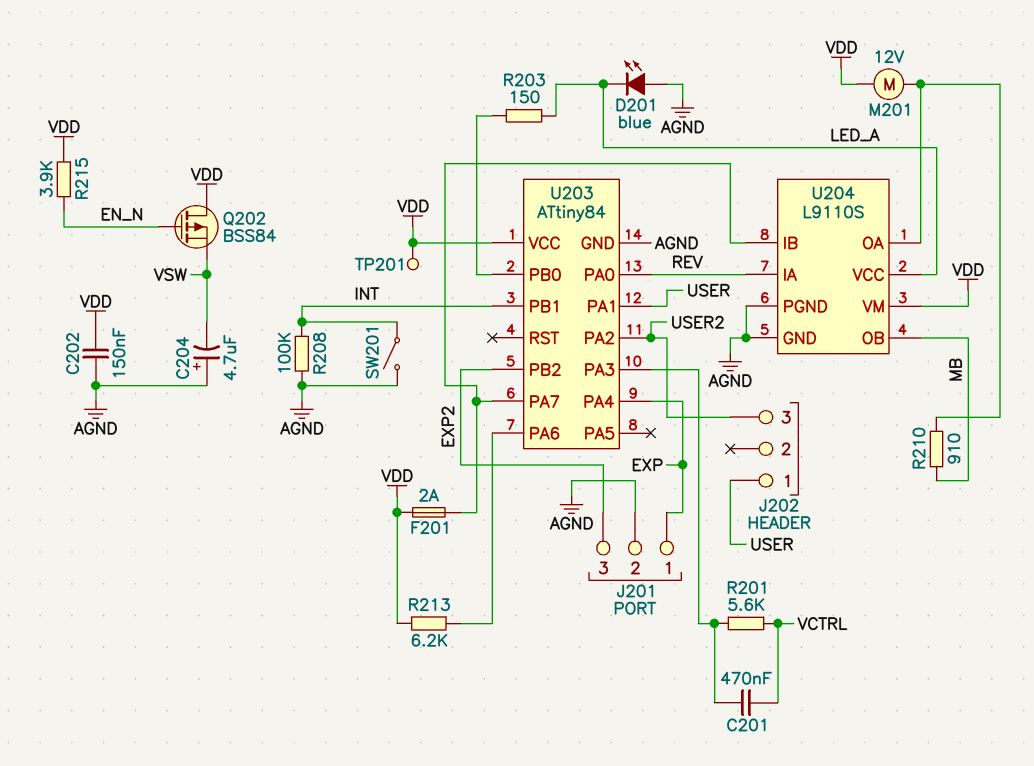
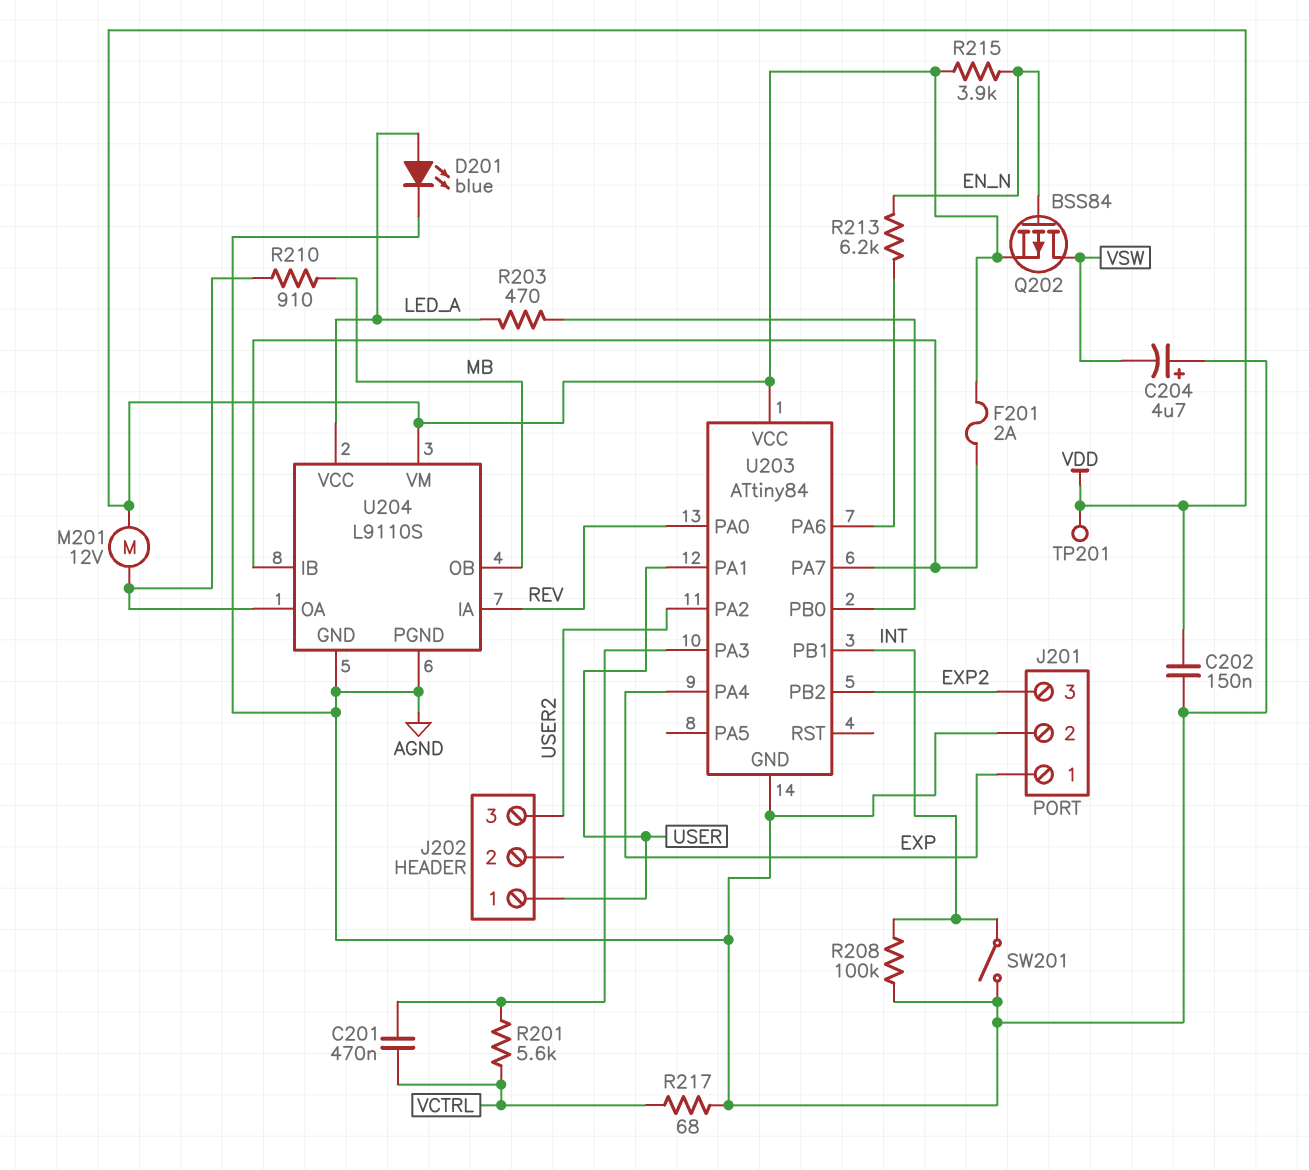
D201: LED blue (A AGND, K LED_A) -> LED blue (A LED_A, K AGND)
Q202: PMOS BSS84 (G EN_N, D VDD, S VSW) -> PMOS BSS84 (G EN_N, D VSW, S VDD)
R203: 150 (LED_A, U203/PB0) -> 470 (LED_A, U203/PB0)
R213: 6.2k (U203/PA6, VDD) -> 6.2k (EN_N, U203/PA6)
R217: none -> 68 (AGND, VCTRL)

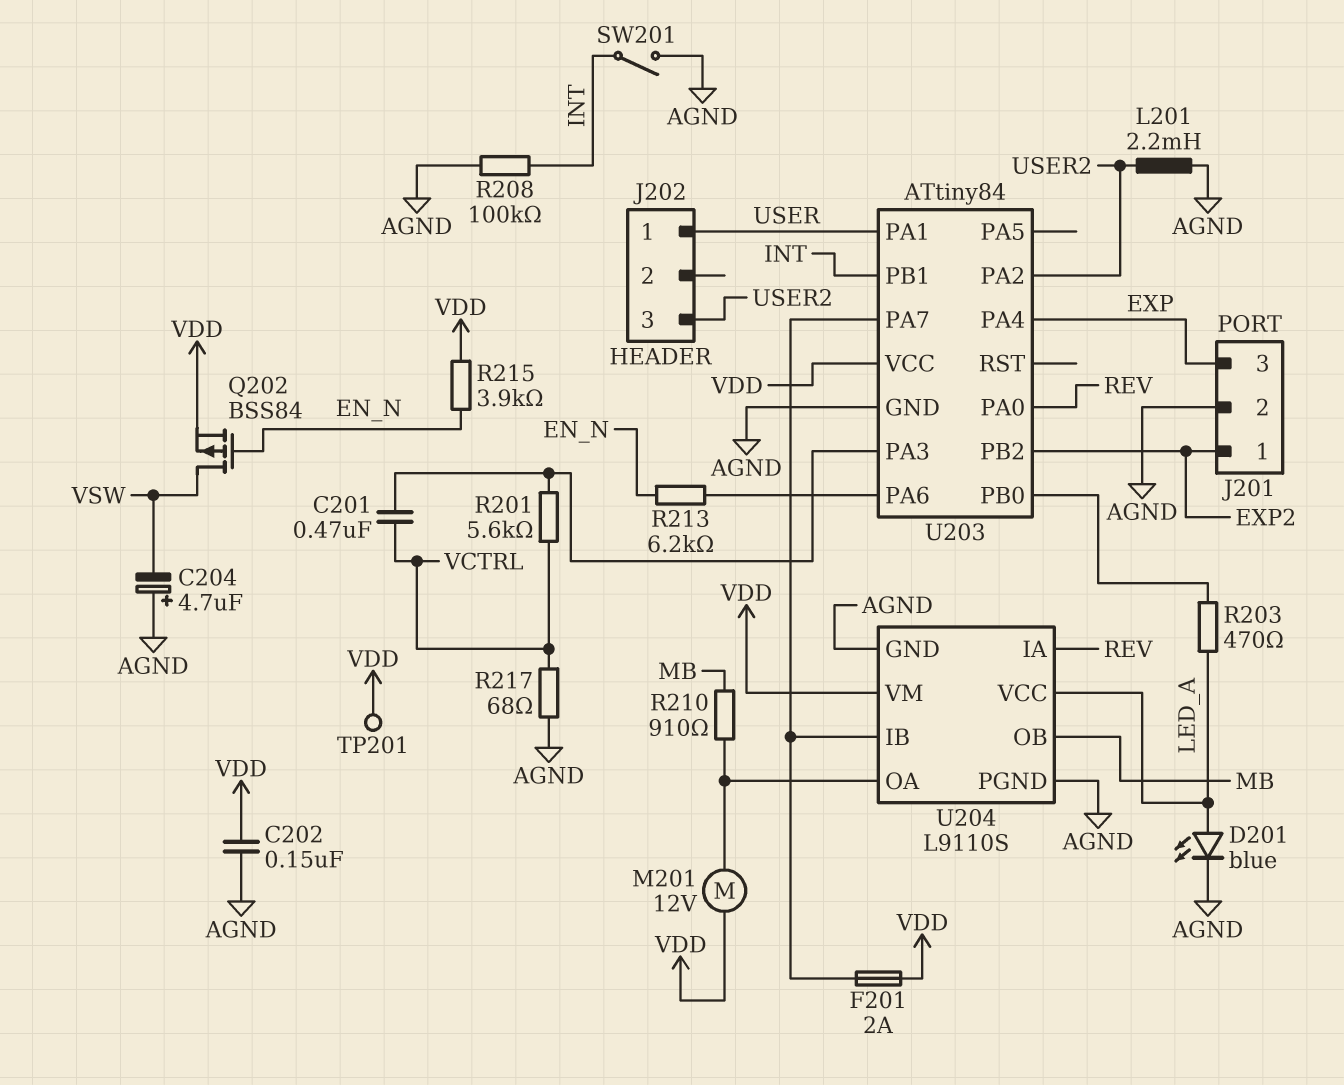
J201 pin 1: EXP -> EXP2
J201 pin 3: EXP2 -> EXP
L201: none -> 2.2mH (AGND, USER2)

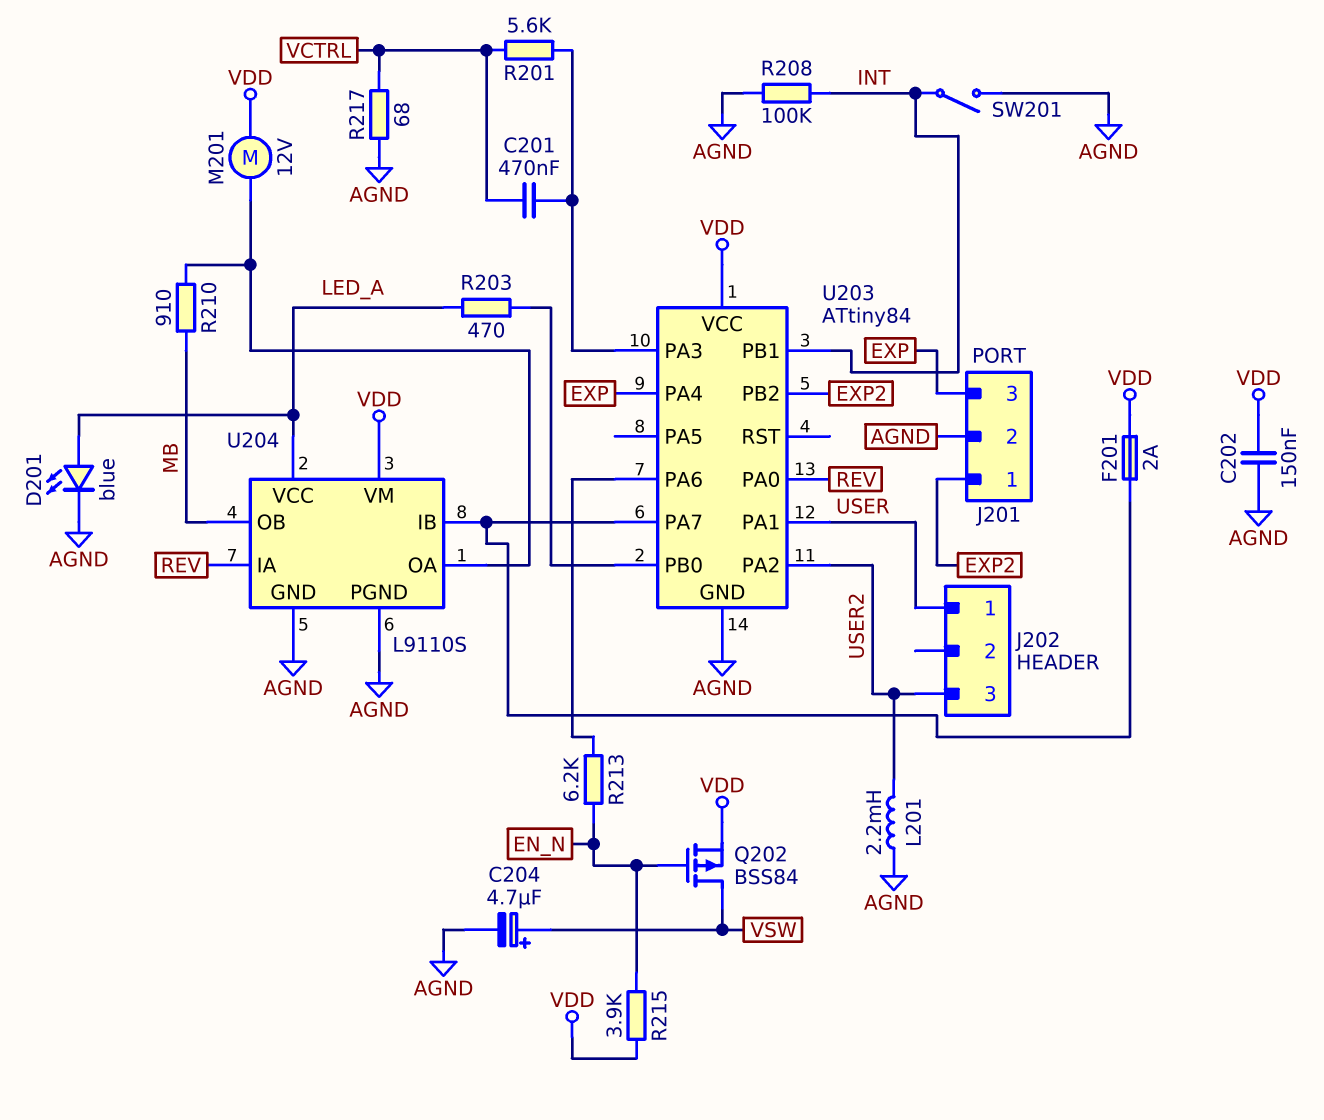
C204: 4.7uF (plus AGND, minus VSW) -> 4.7uF (plus VSW, minus AGND)
TP201: test point (VDD) -> none

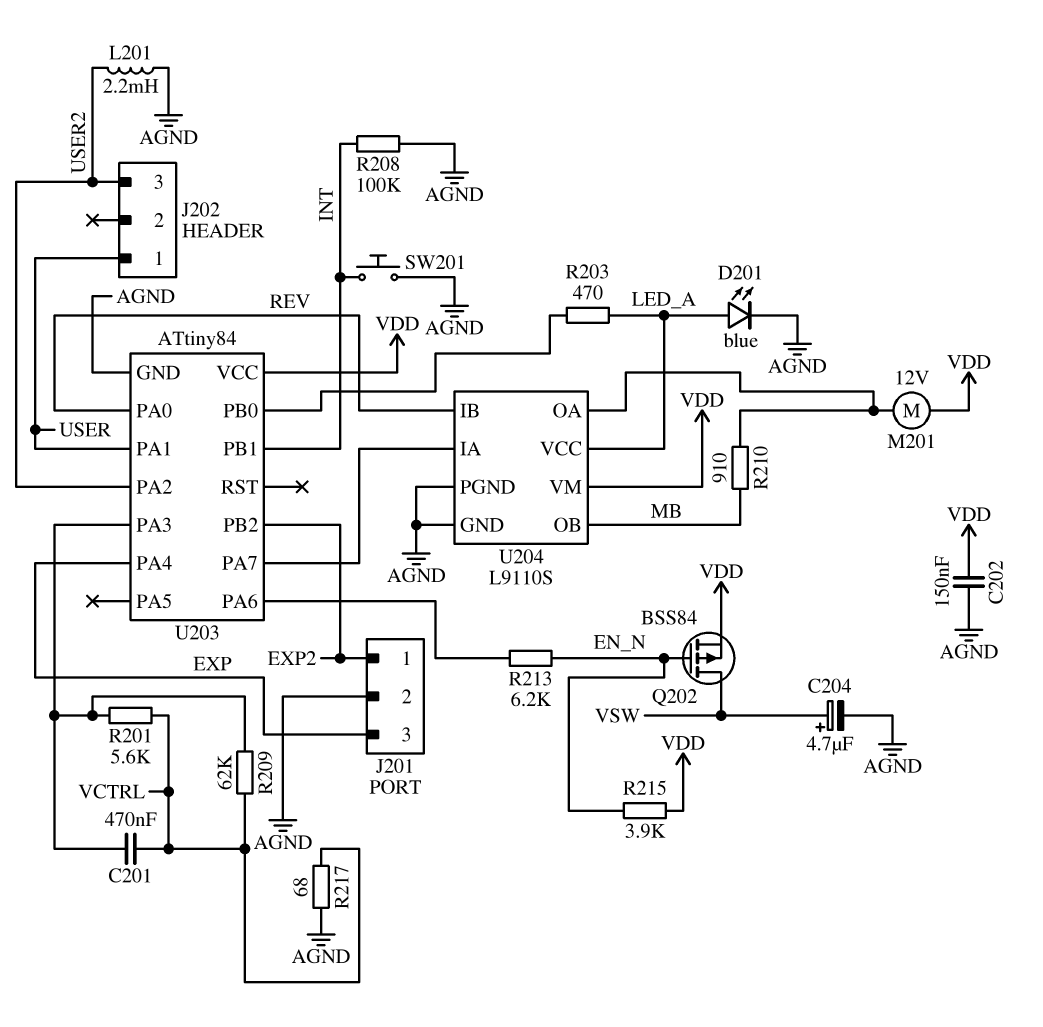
F201: 2A (U203/PA7, VDD) -> none
R209: none -> 62k (U203/PA3, VCTRL)
SW201: switch (AGND, INT) -> button (AGND, INT)
U204 pin IA: REV -> U203/PA7
U204 pin IB: U203/PA7 -> REV

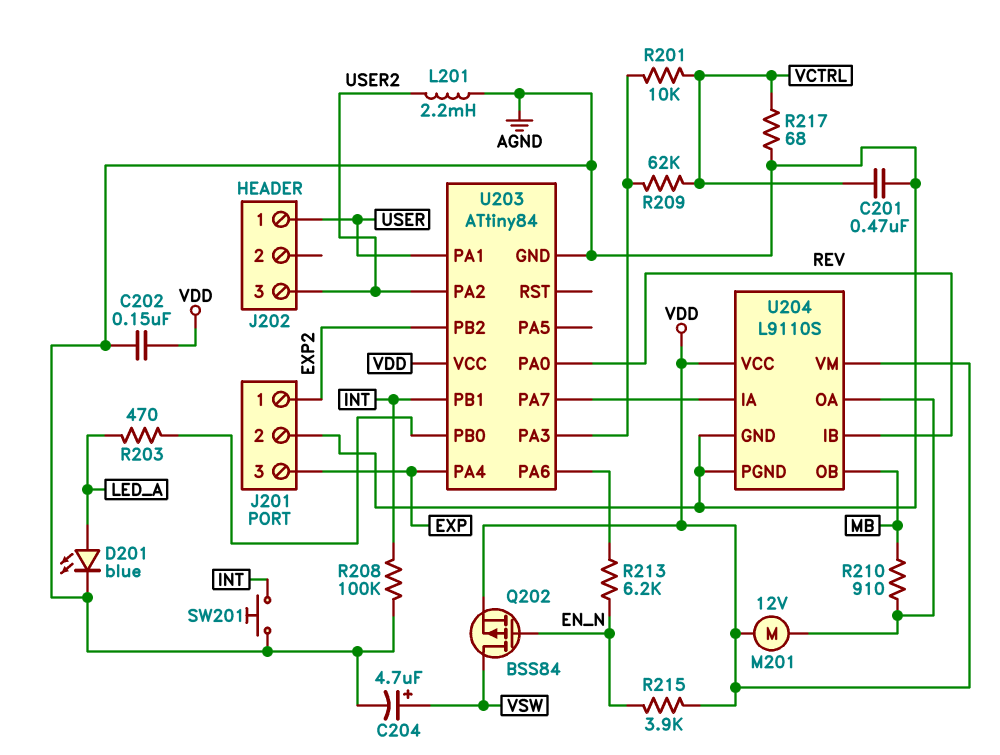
C201: 470nF (U203/PA3, VCTRL) -> 470nF (AGND, VCTRL)
R201: 5.6k (U203/PA3, VCTRL) -> 10k (U203/PA3, VCTRL)
U204 pin VCC: LED_A -> VDD

